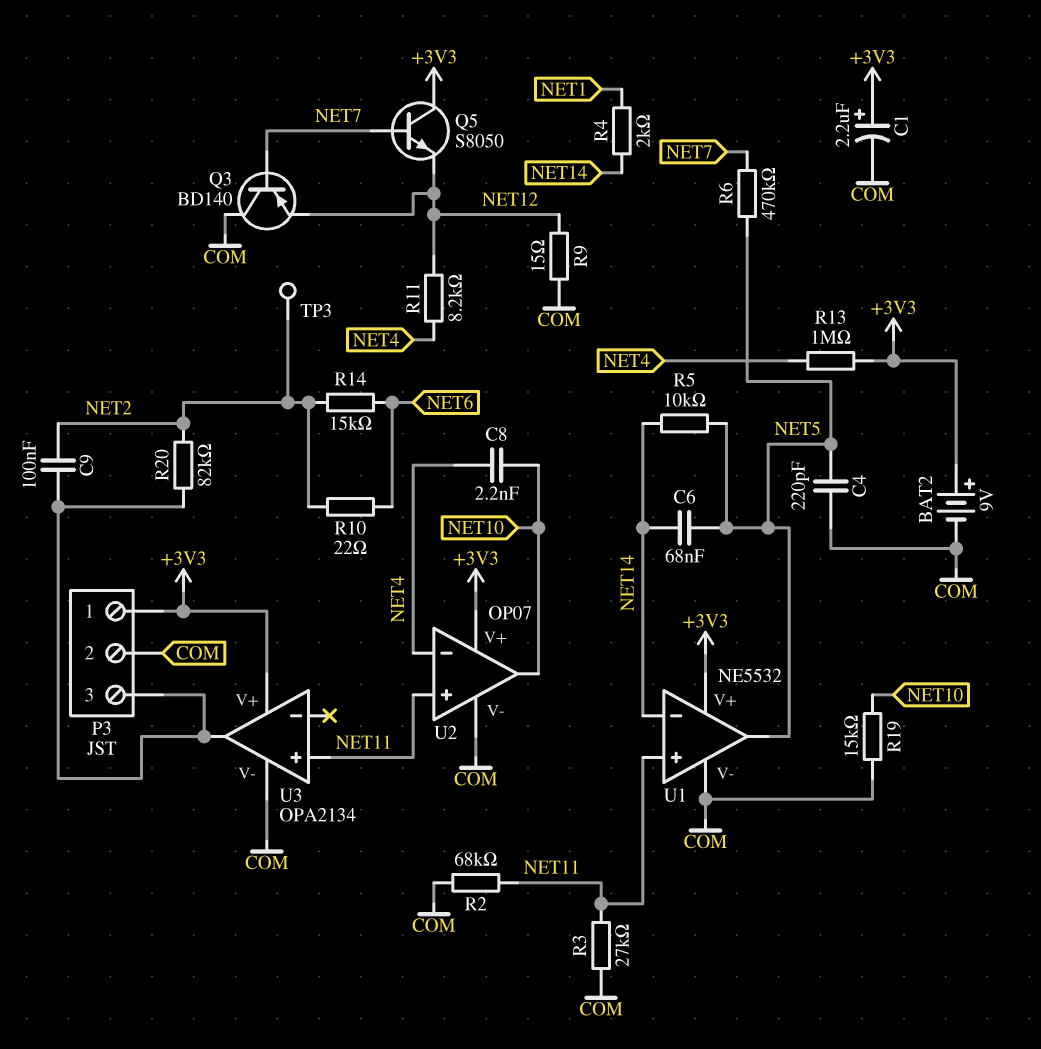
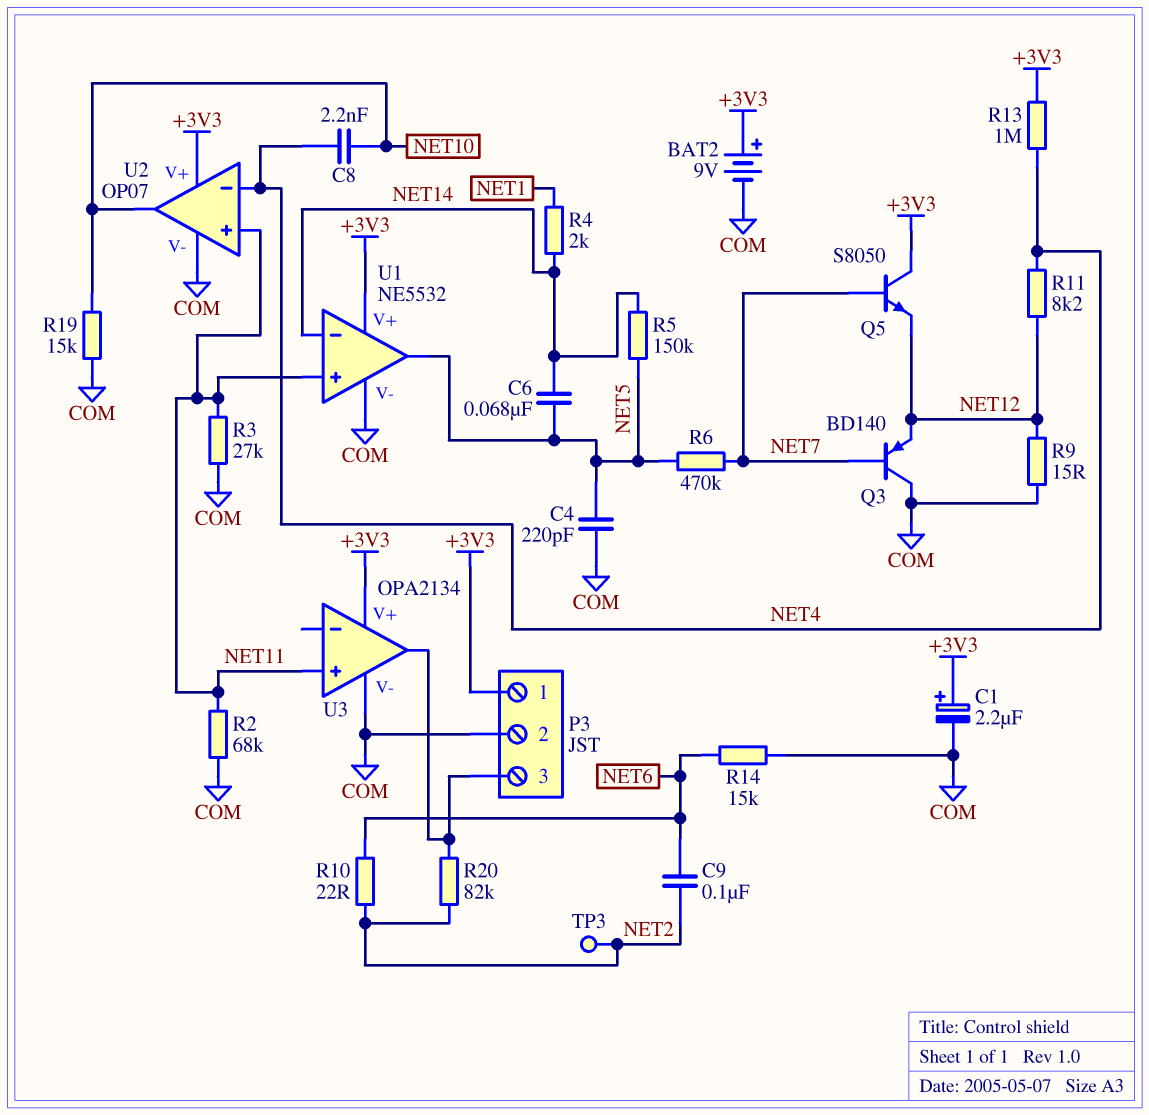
C9: 100nF (NET2, P3/3) -> 100nF (NET2, NET6)
R5: 10k (NET5, NET14) -> 150k (NET5, NET14)
R14: 15k (NET2, NET6) -> 15k (COM, NET6)

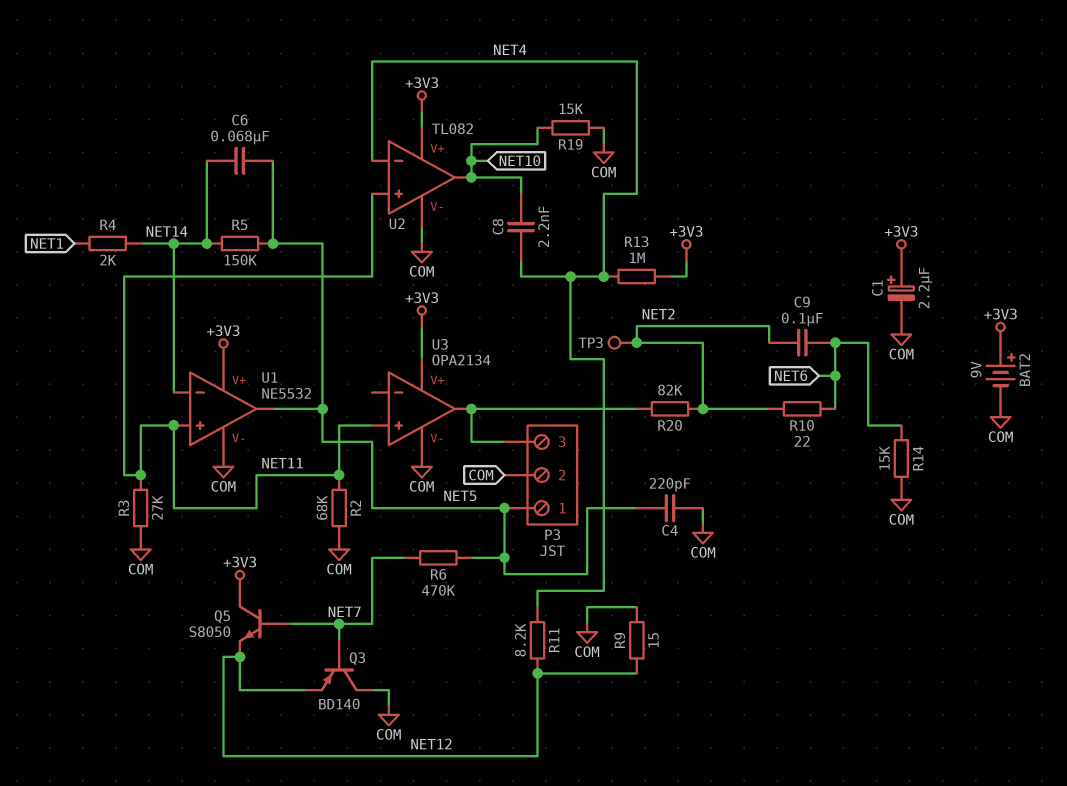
P3 pin 1: +3V3 -> NET5
U2: OP07 -> TL082

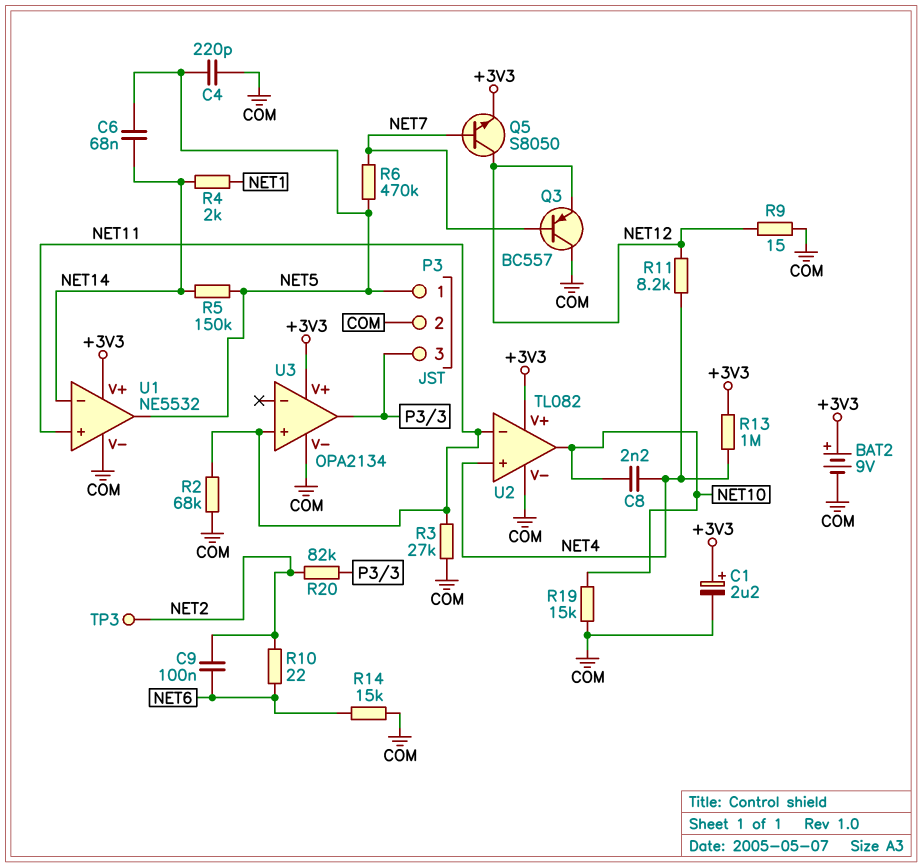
Q3: PNP BD140 (B NET7, C COM, E NET12) -> PNP BC557 (B NET7, C COM, E NET12)
Q5: NPN S8050 (B NET7, C +3V3, E NET12) -> NPN S8050 (B NET7, C NET12, E +3V3)
U2 pin in+: NET11 -> NET4
U2 pin in-: NET4 -> NET11

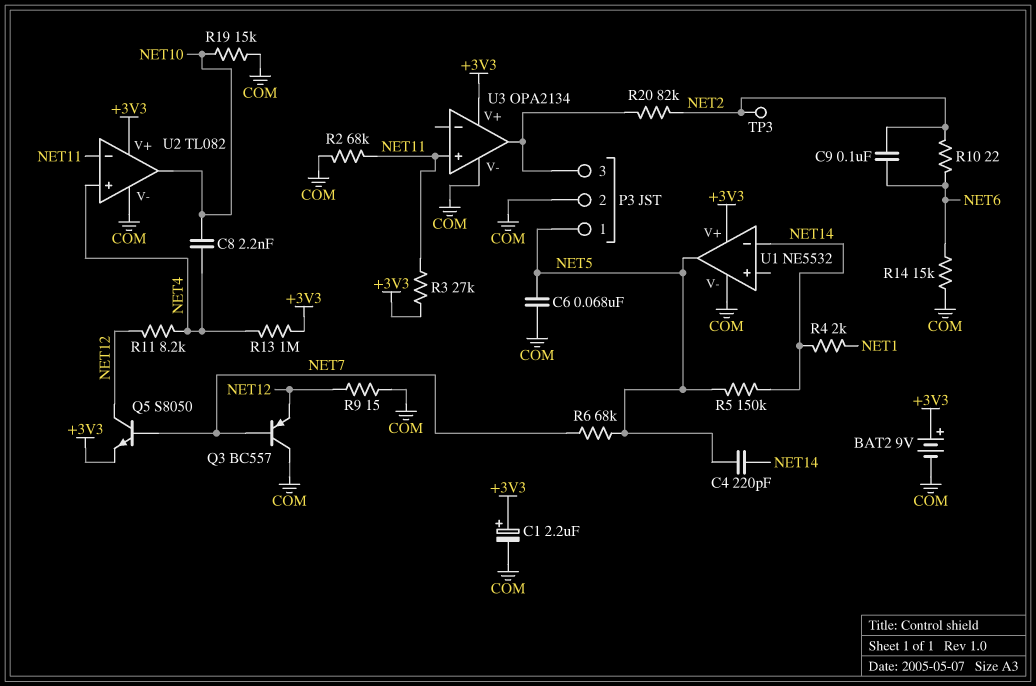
C4: 220pF (COM, NET5) -> 220pF (NET5, NET14)
C6: 68nF (NET5, NET14) -> 68nF (COM, NET5)
R3: 27k (COM, NET11) -> 27k (+3V3, NET11)
R6: 470k (NET5, NET7) -> 68k (NET5, NET7)
U1 pin in+: NET11 -> none

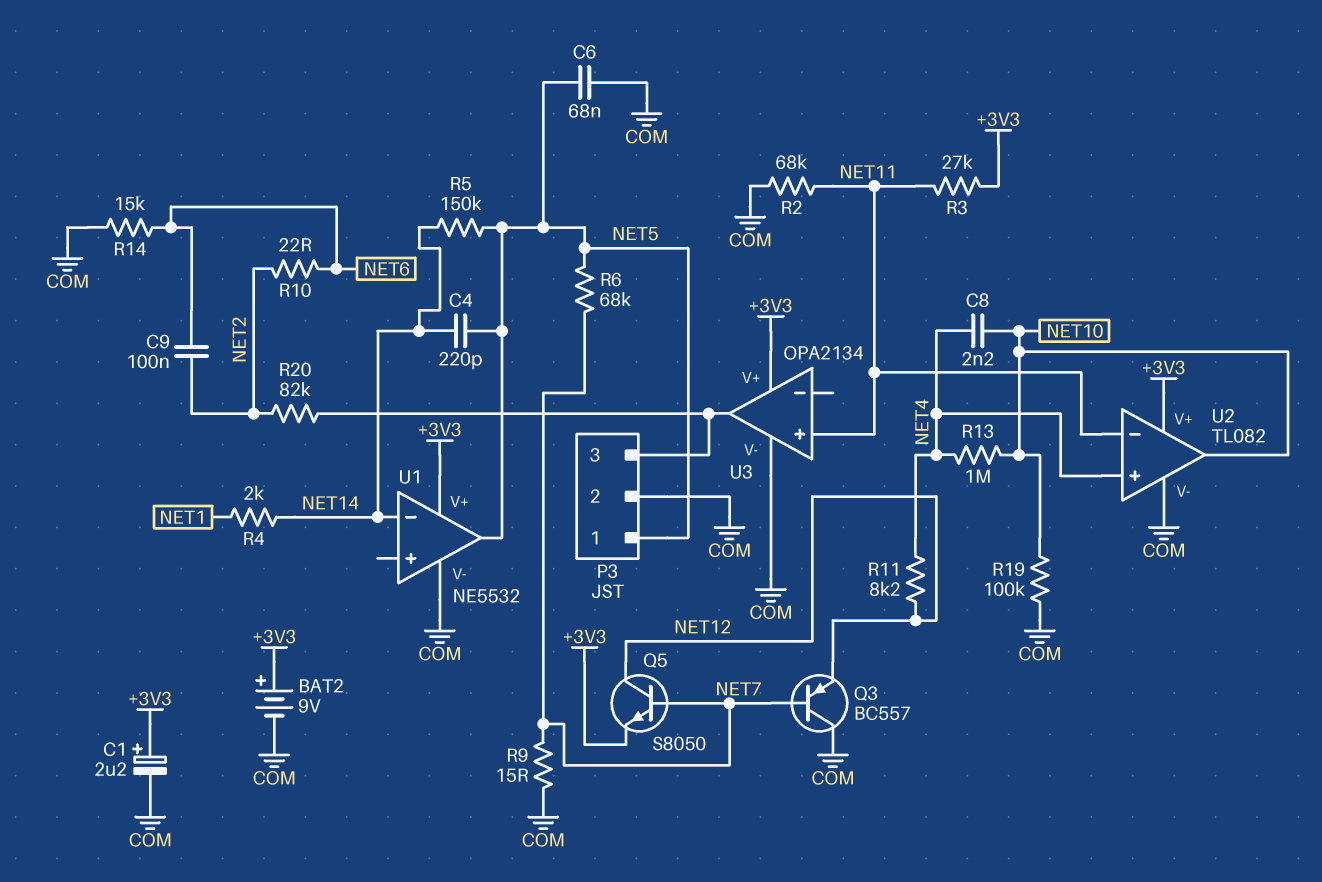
R9: 15 (COM, NET12) -> 15 (COM, NET7)
R13: 1M (+3V3, NET4) -> 1M (NET4, NET10)
R19: 15k (COM, NET10) -> 100k (COM, NET10)
TP3: test point (NET2) -> none

